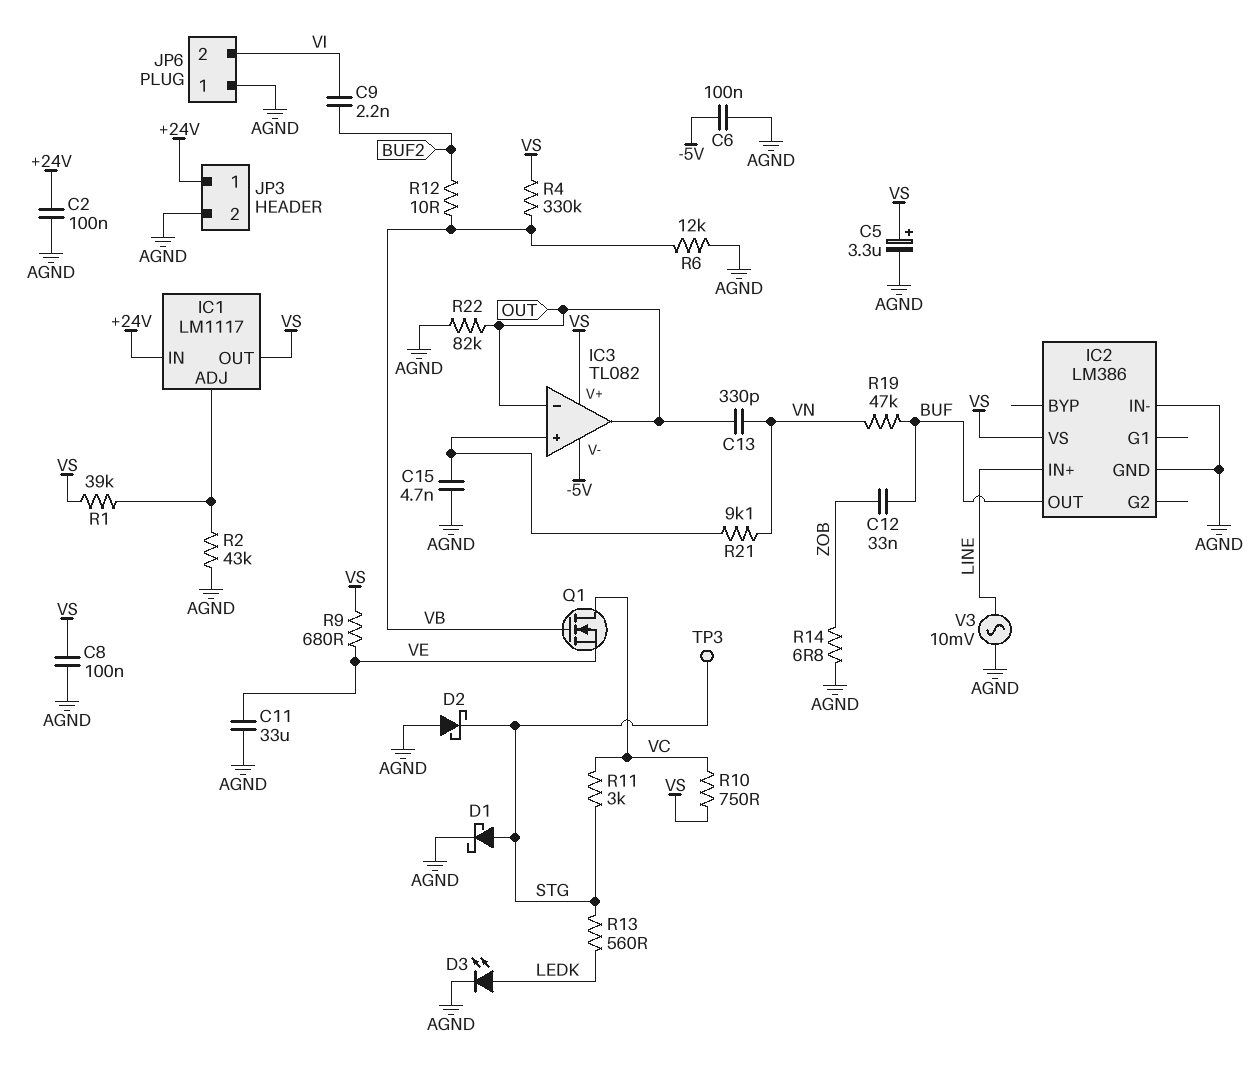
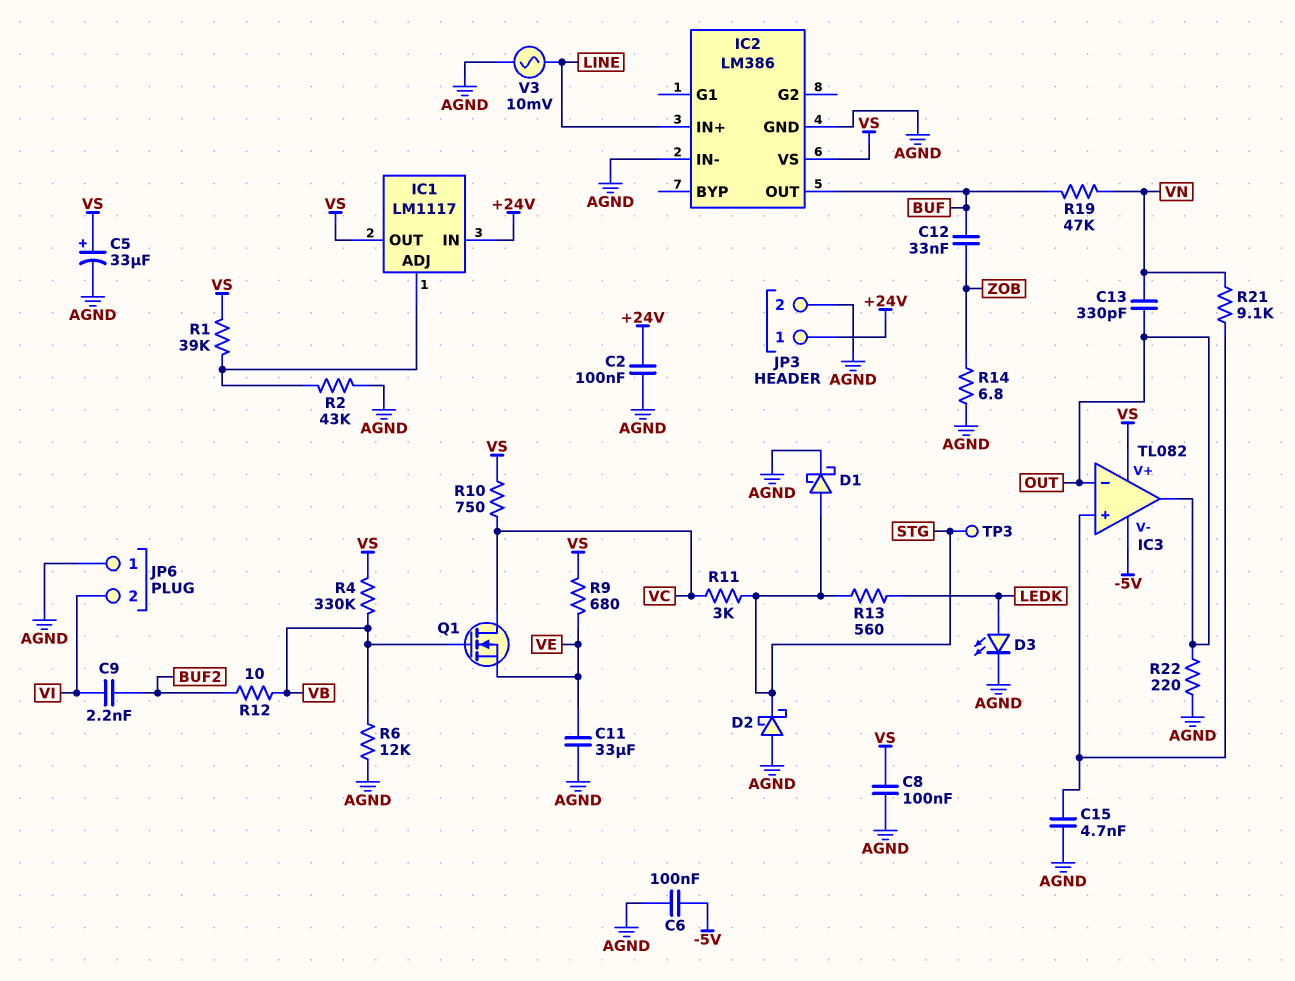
C5: 3.3uF (plus VS, minus AGND) -> 33uF (plus VS, minus AGND)
R22: 82k (AGND, OUT) -> 220 (AGND, OUT)

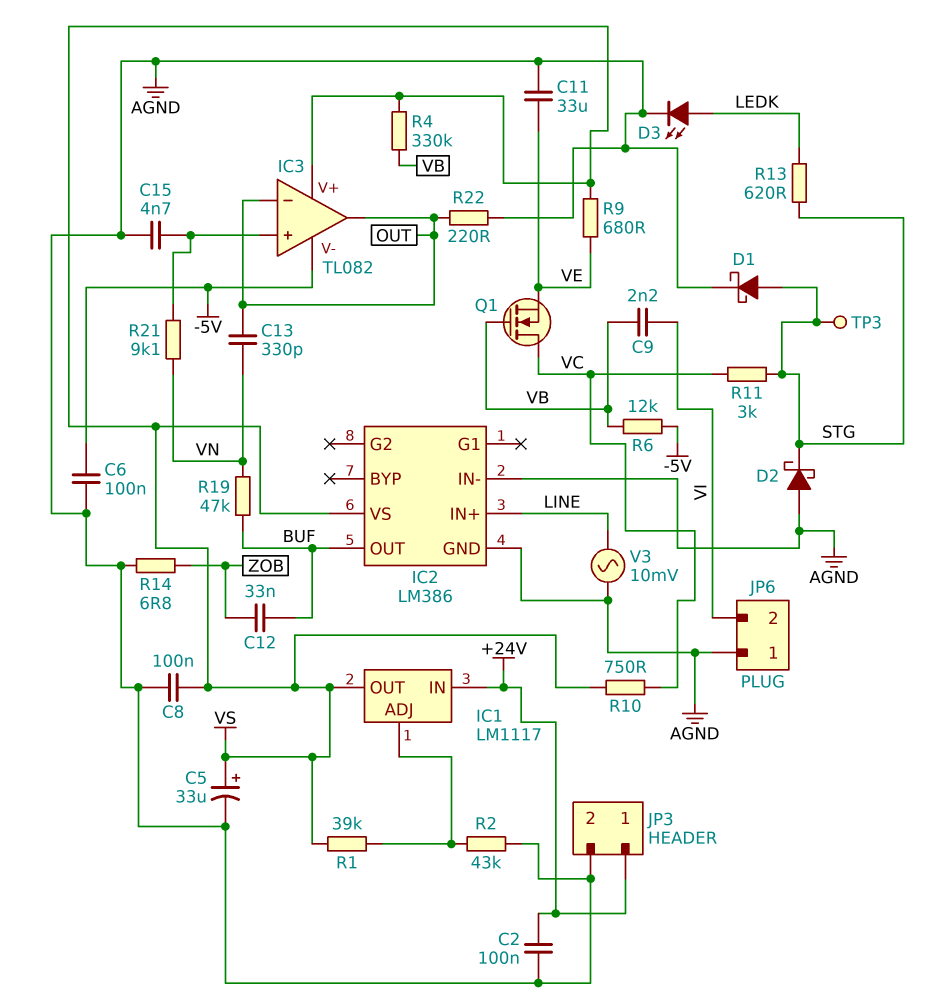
C9: 2.2nF (BUF2, VI) -> 2.2nF (VB, VI)
R6: 12k (AGND, VB) -> 12k (-5V, VB)
R12: 10 (BUF2, VB) -> none
R13: 560 (LEDK, STG) -> 620 (LEDK, STG)

